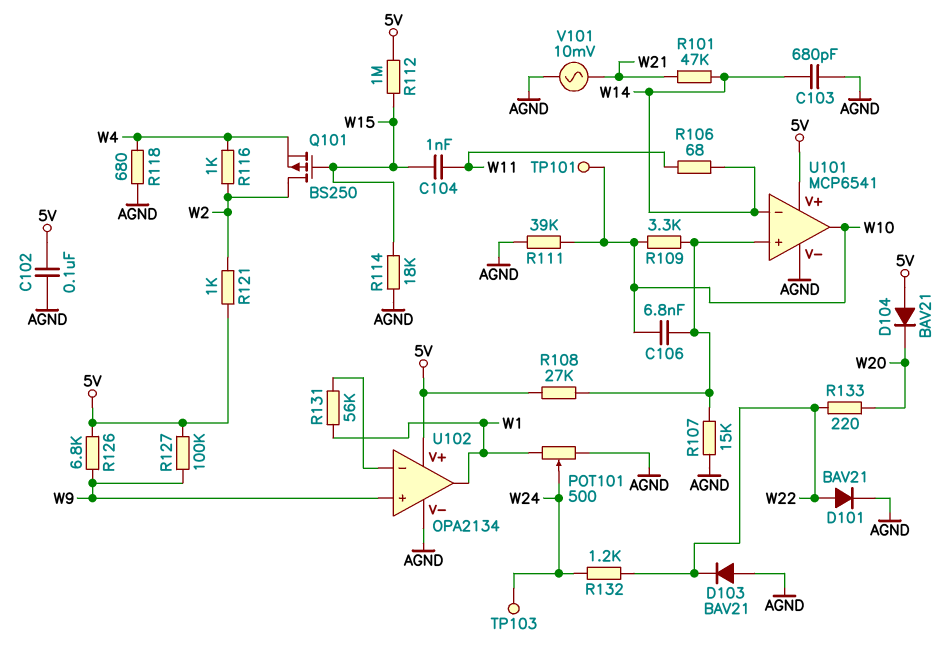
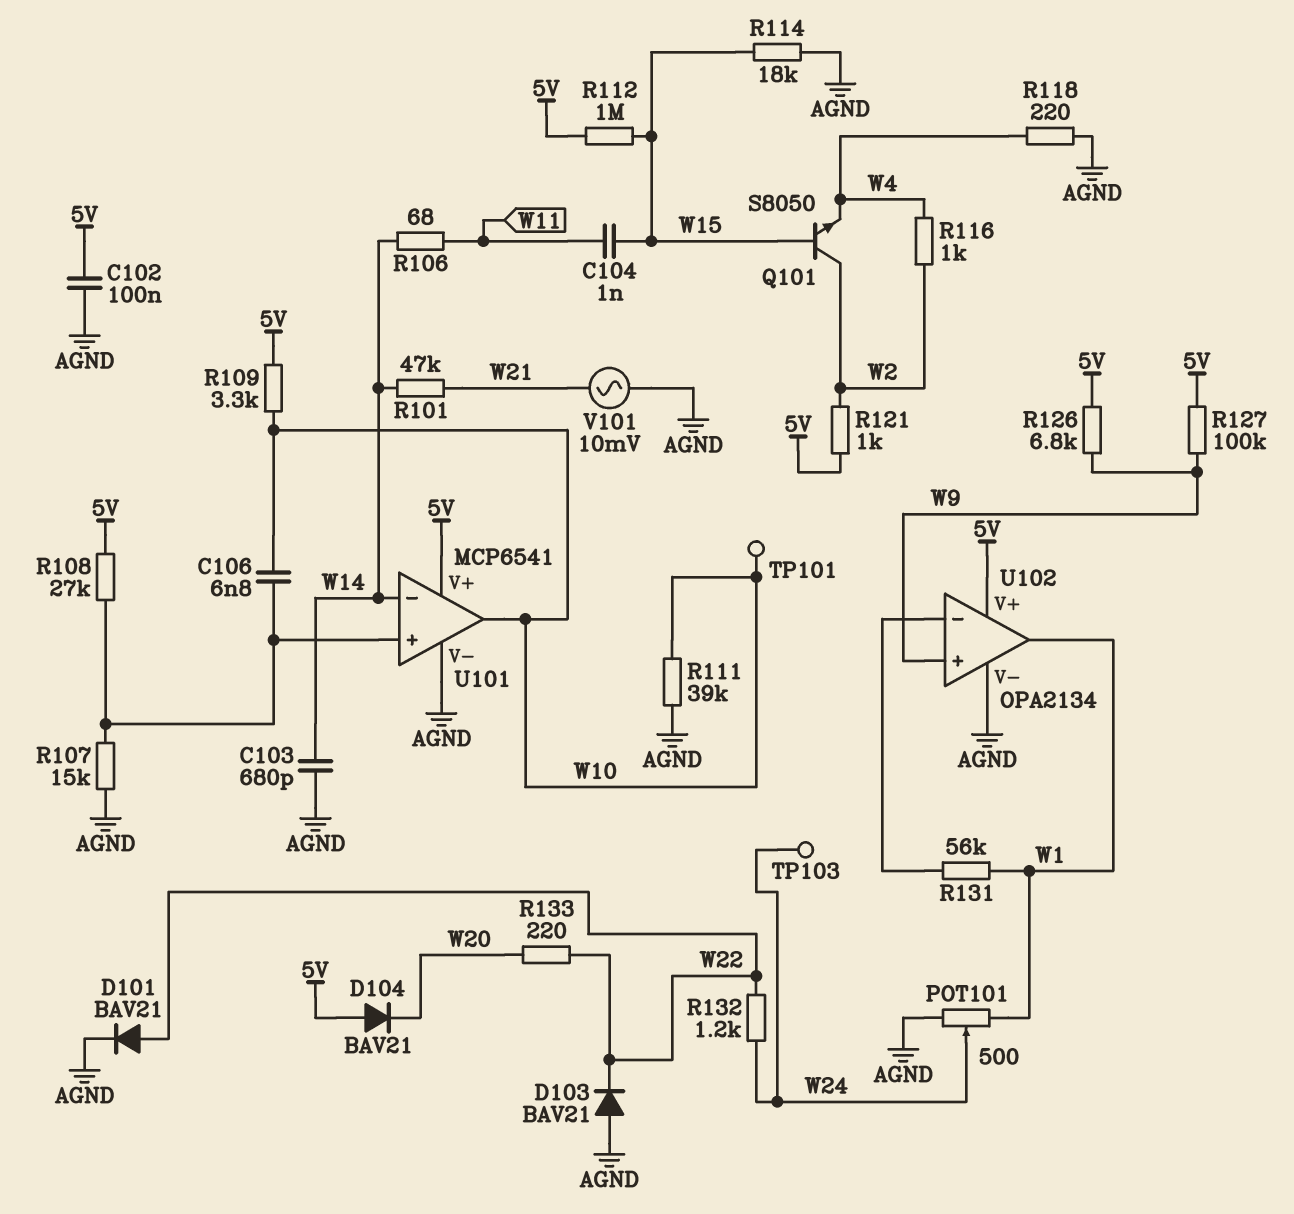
Q101: PMOS BS250 (G W15, D W2, S W4) -> NPN S8050 (B W15, C W2, E W4)
R109: 3.3k (U101/in+, W10) -> 3.3k (5V, W10)
R118: 680 (AGND, W4) -> 220 (AGND, W4)

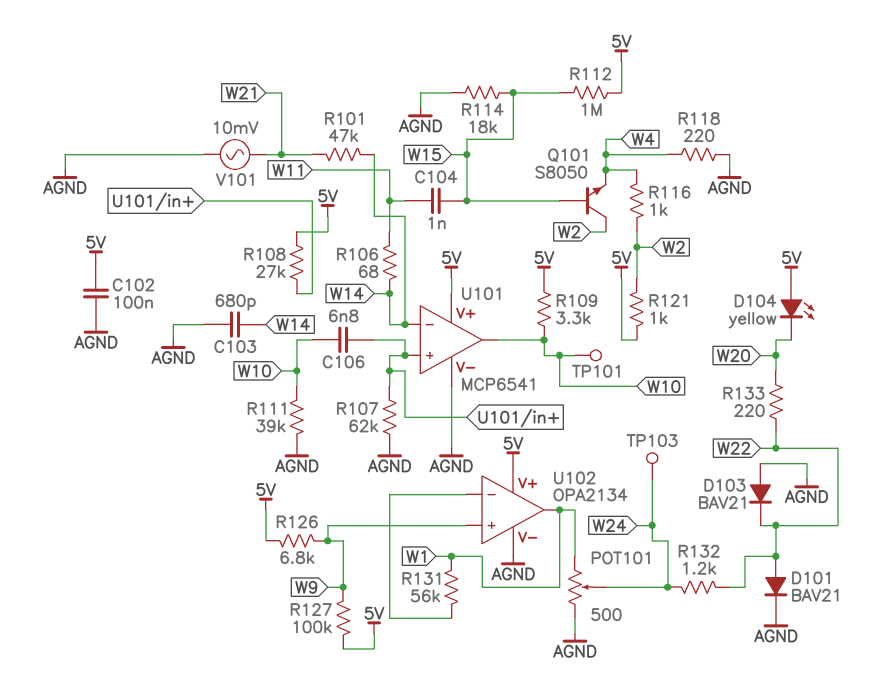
D104: diode BAV21 (A 5V, K W20) -> LED yellow (A 5V, K W20)
R107: 15k (AGND, U101/in+) -> 62k (AGND, U101/in+)

